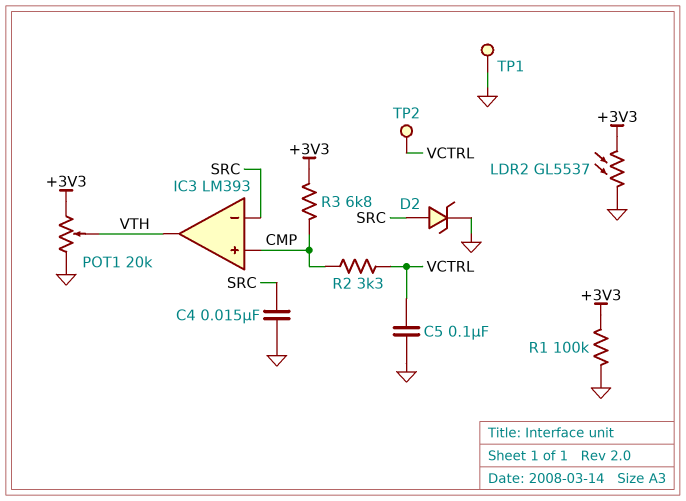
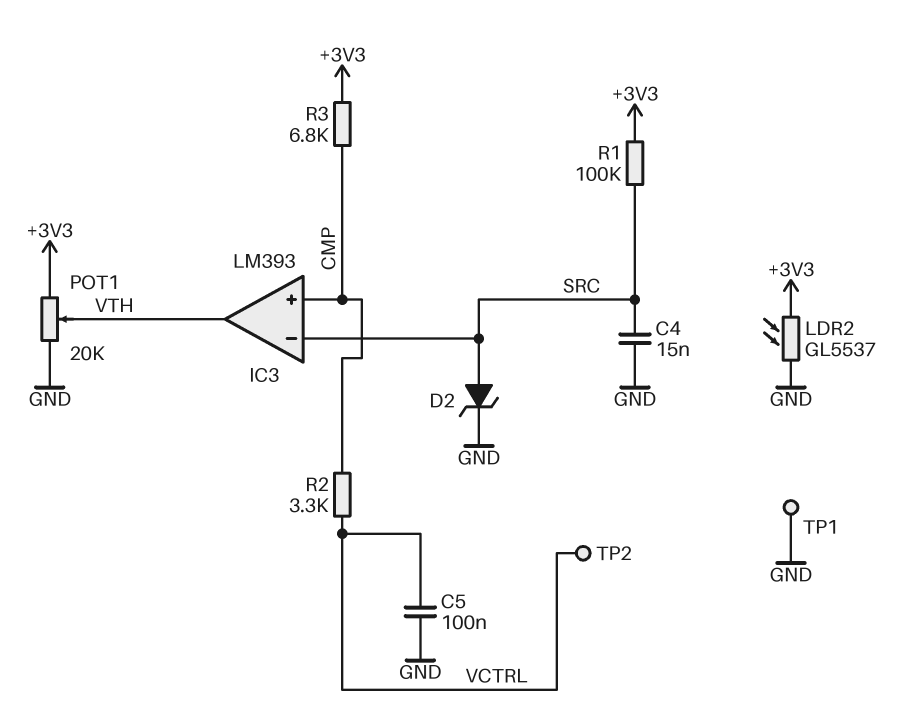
R1: 100k (+3V3, GND) -> 100k (+3V3, SRC)

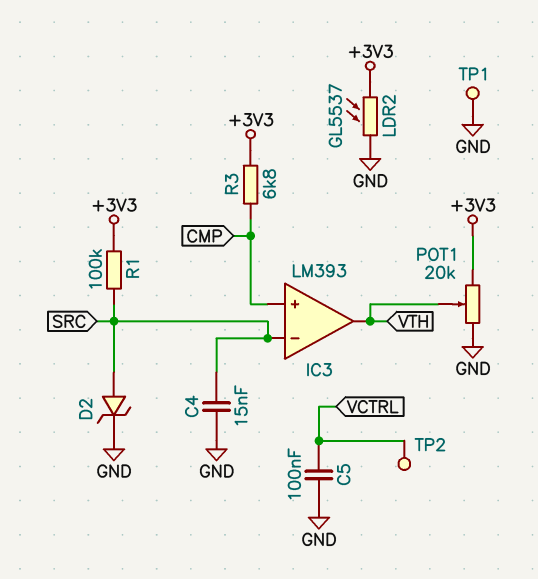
R2: 3.3k (CMP, VCTRL) -> none

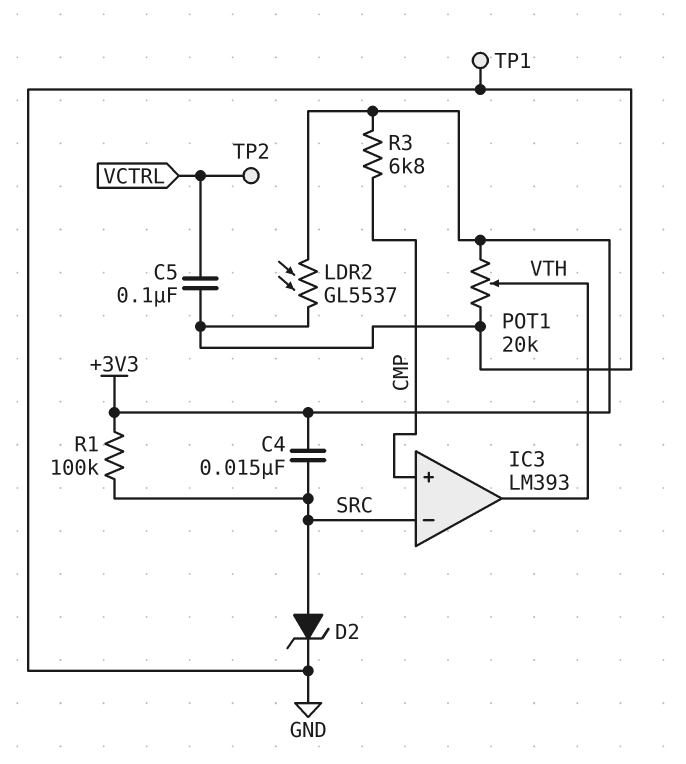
C4: 15nF (GND, SRC) -> 15nF (+3V3, SRC)

